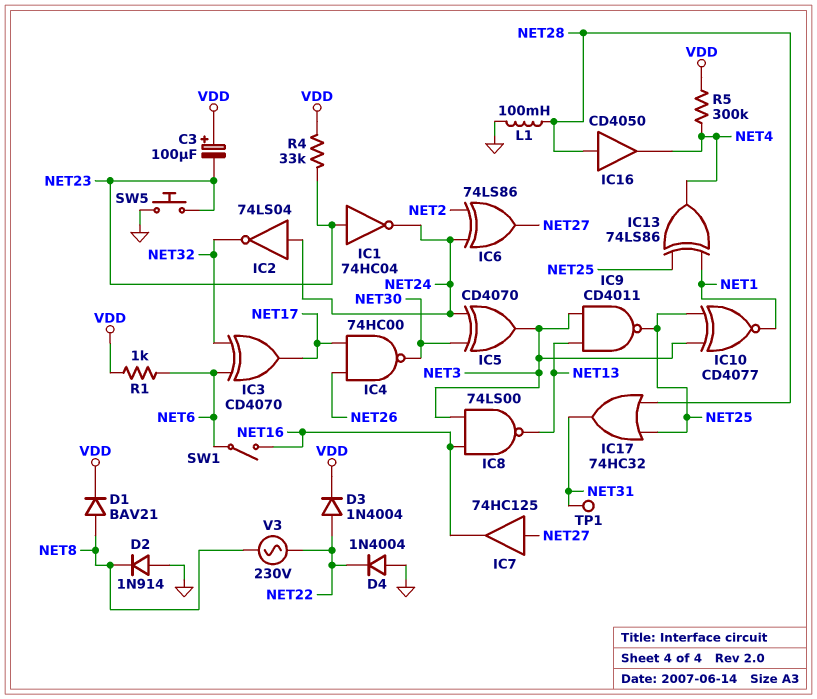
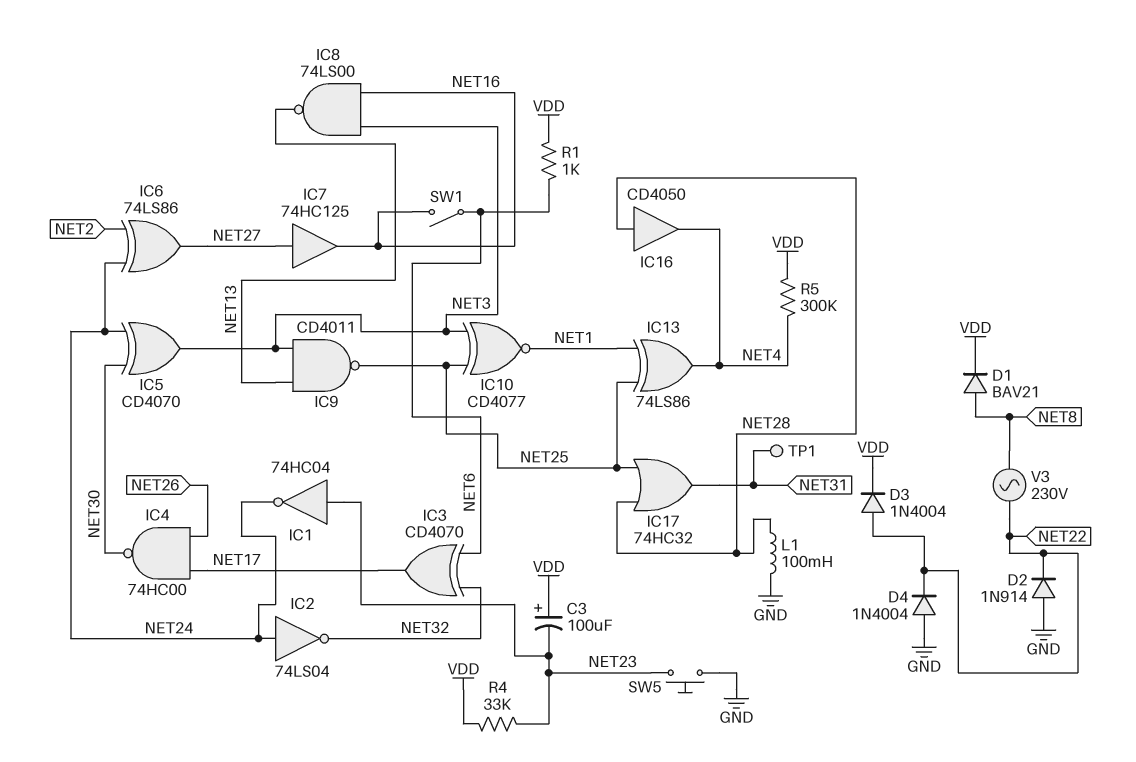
D2: diode 1N914 (A GND, K NET8) -> diode 1N914 (A GND, K NET22)

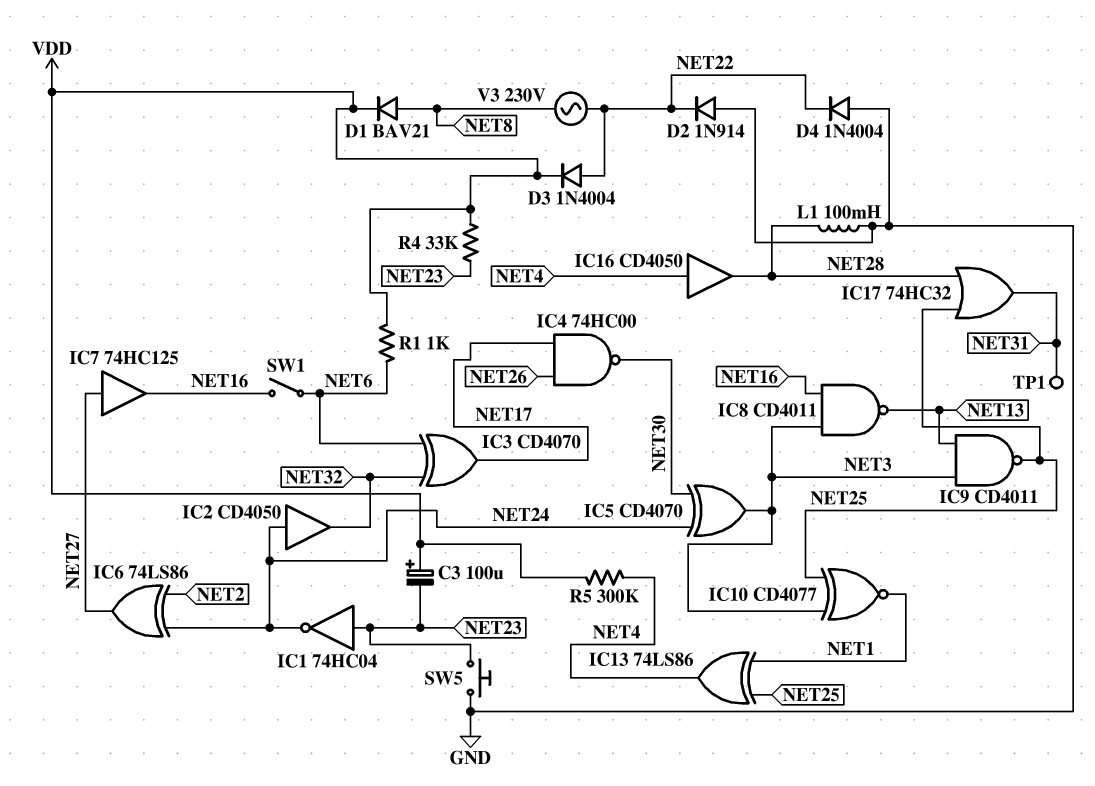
IC2: NOT 74LS04 (in NET24, out NET32) -> buffer CD4050 (in NET24, out NET32)
IC8: NAND 74LS00 (in NET3, in NET16, out NET13) -> NAND CD4011 (in NET3, in NET16, out NET13)
IC16: buffer CD4050 (in NET28, out NET4) -> buffer CD4050 (in NET4, out NET28)

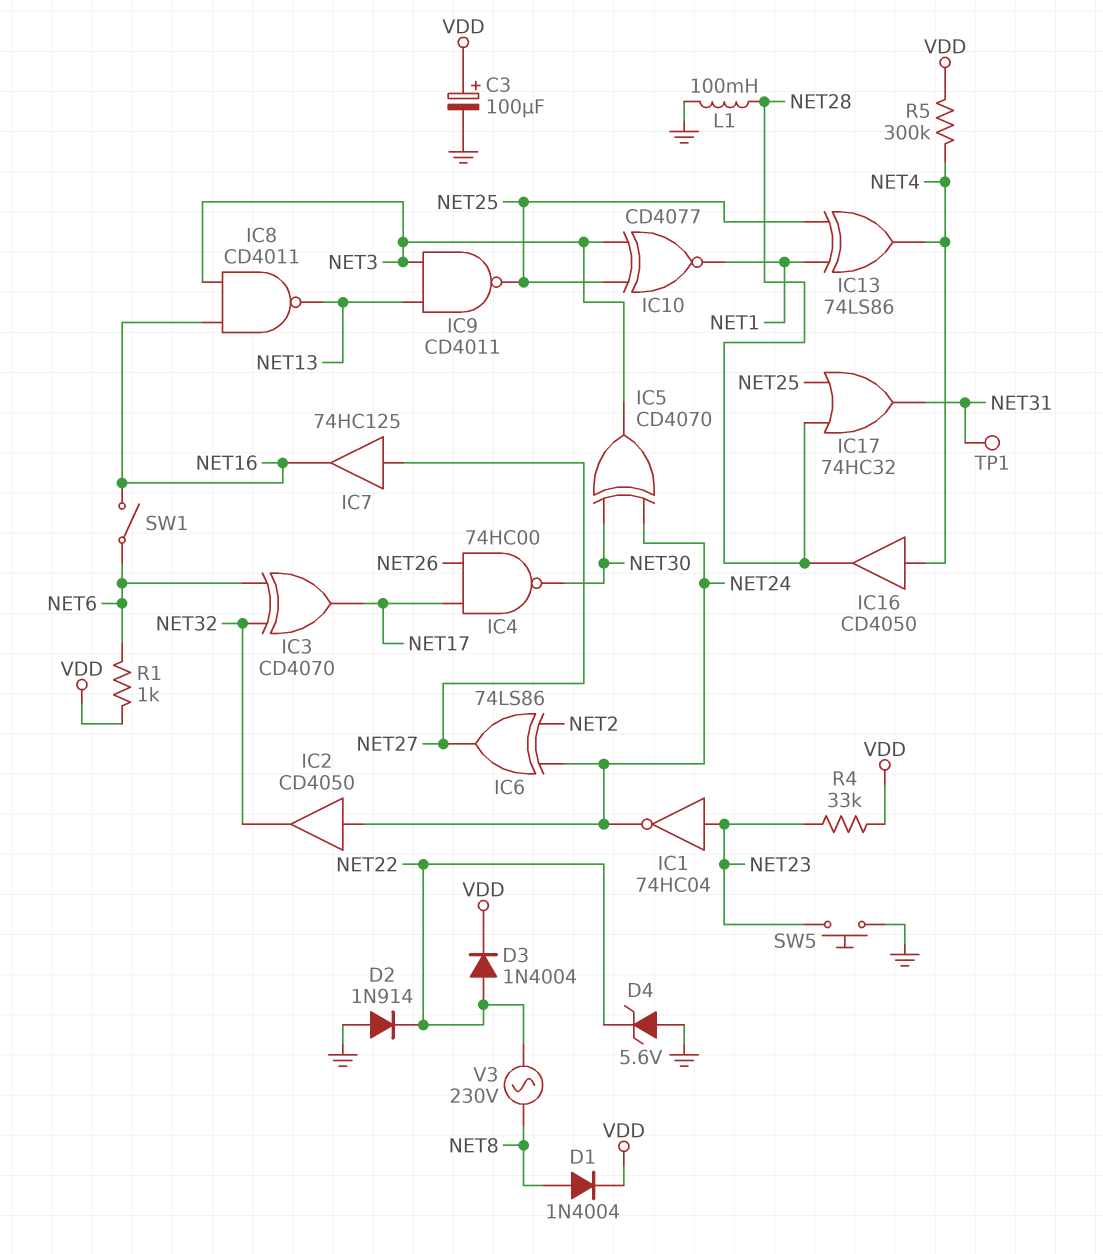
C3: 100uF (plus VDD, minus NET23) -> 100uF (plus VDD, minus GND)
D1: diode BAV21 (A NET8, K VDD) -> diode 1N4004 (A NET8, K VDD)
D4: diode 1N4004 (A GND, K NET22) -> zener 5.6V (A GND, K NET22)

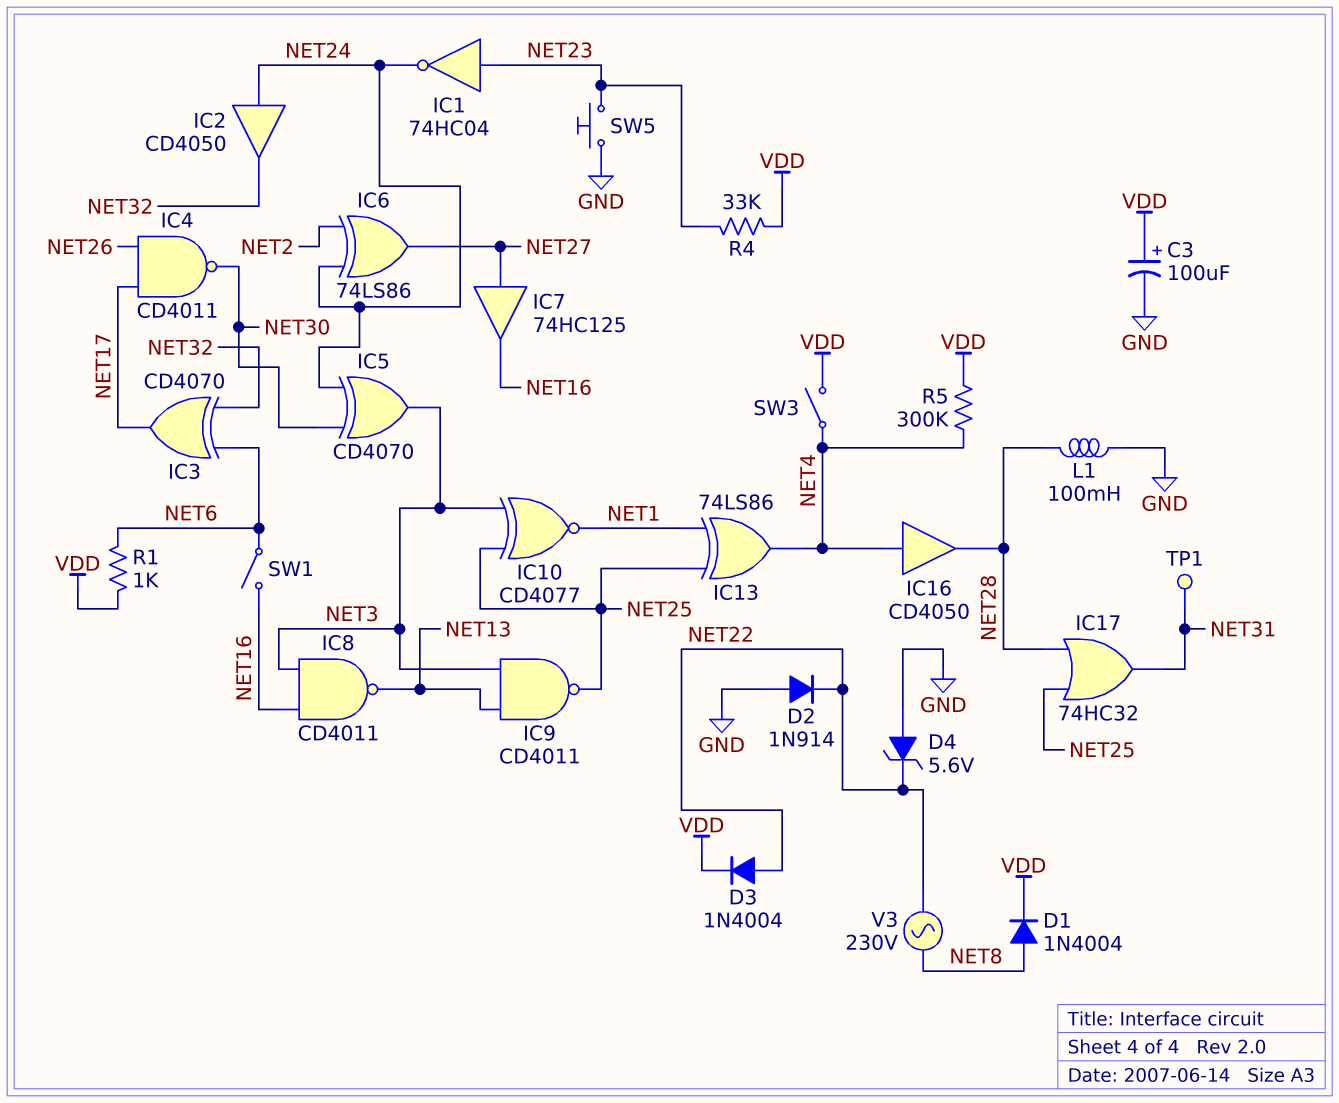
IC4: NAND 74HC00 (in NET17, in NET26, out NET30) -> NAND CD4011 (in NET17, in NET26, out NET30)
SW3: none -> switch (NET4, VDD)

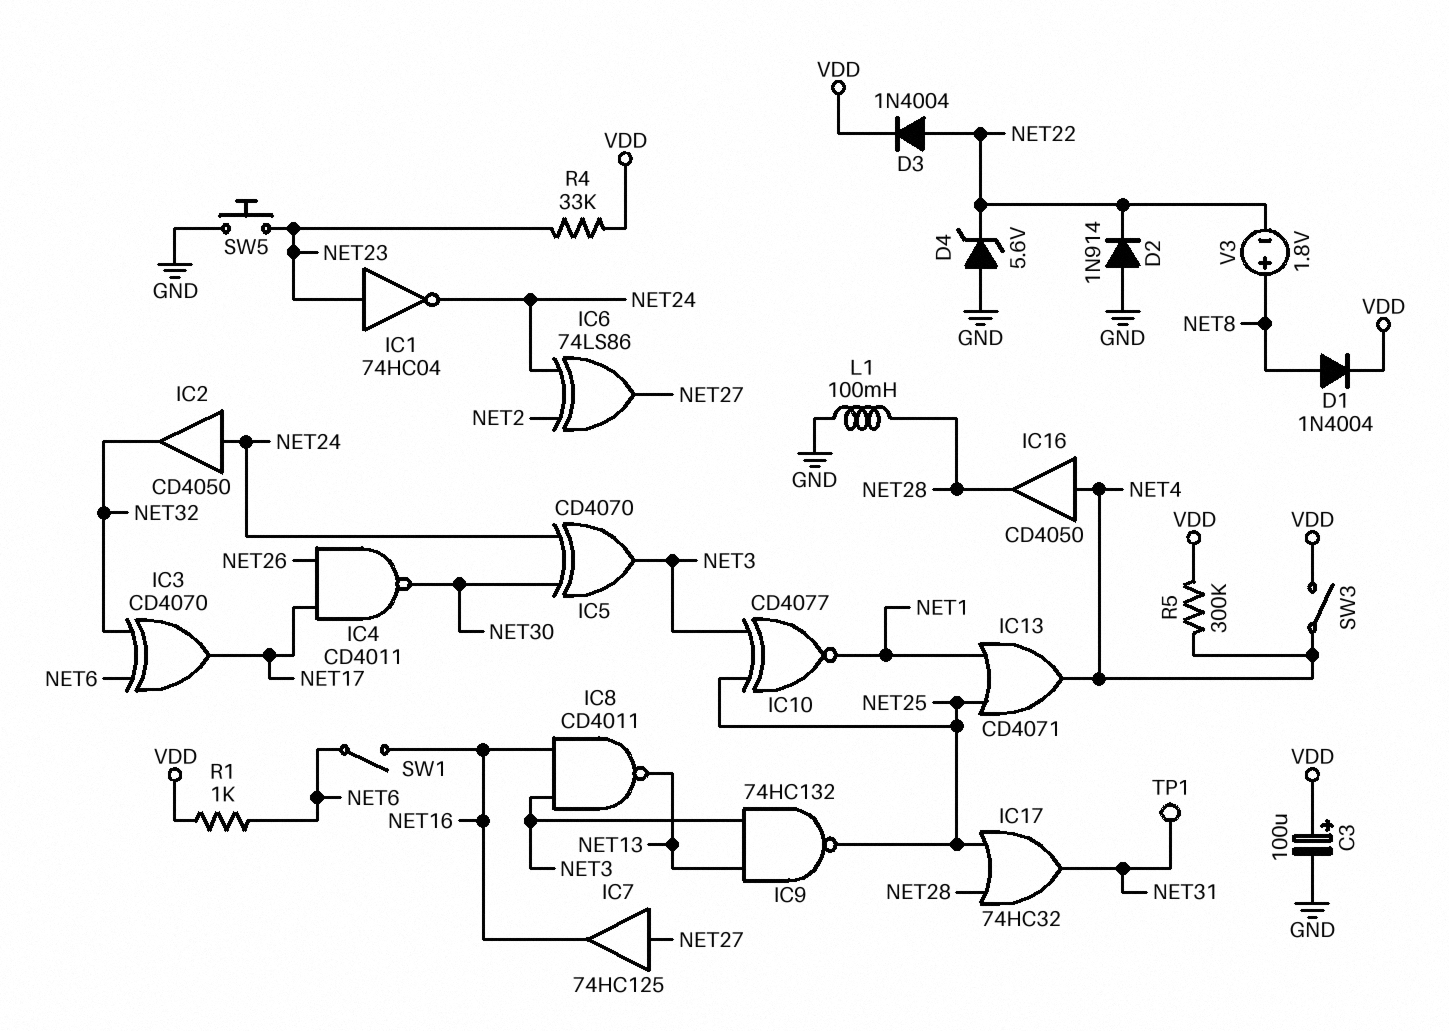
IC9: NAND CD4011 (in NET3, in NET13, out NET25) -> NAND 74HC132 (in NET3, in NET13, out NET25)
IC13: XOR 74LS86 (in NET1, in NET25, out NET4) -> OR CD4071 (in NET1, in NET25, out NET4)
V3: AC 230V (NET8, NET22) -> 1.8V (plus NET8, minus NET22)

